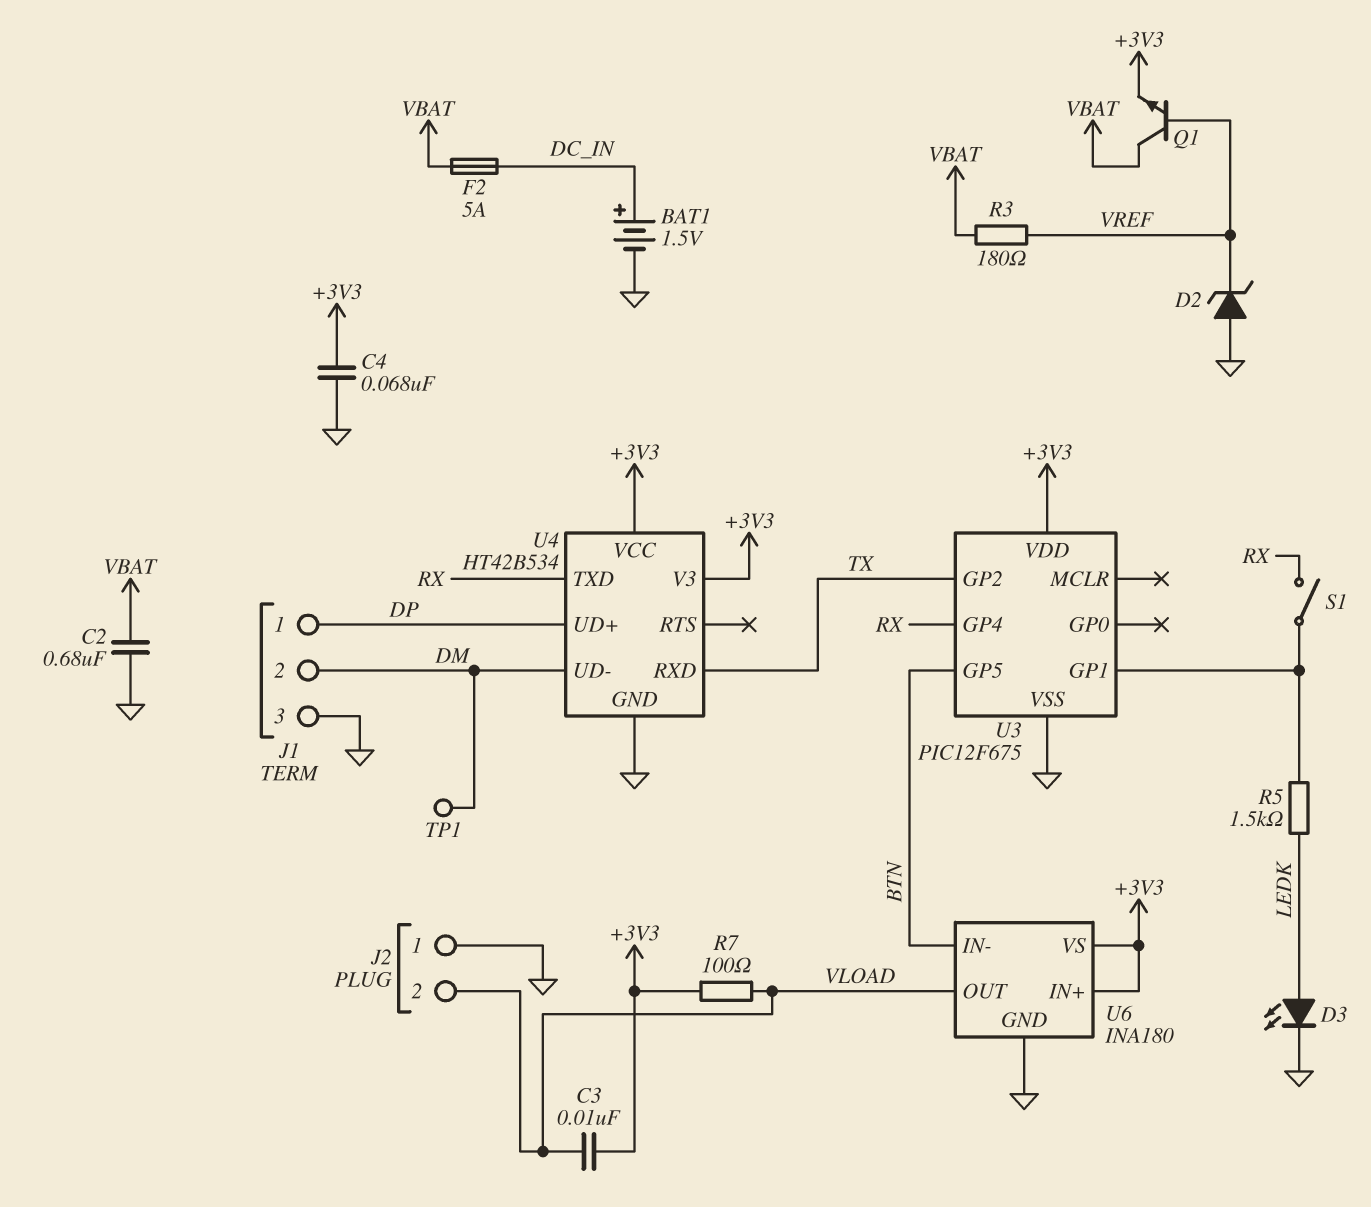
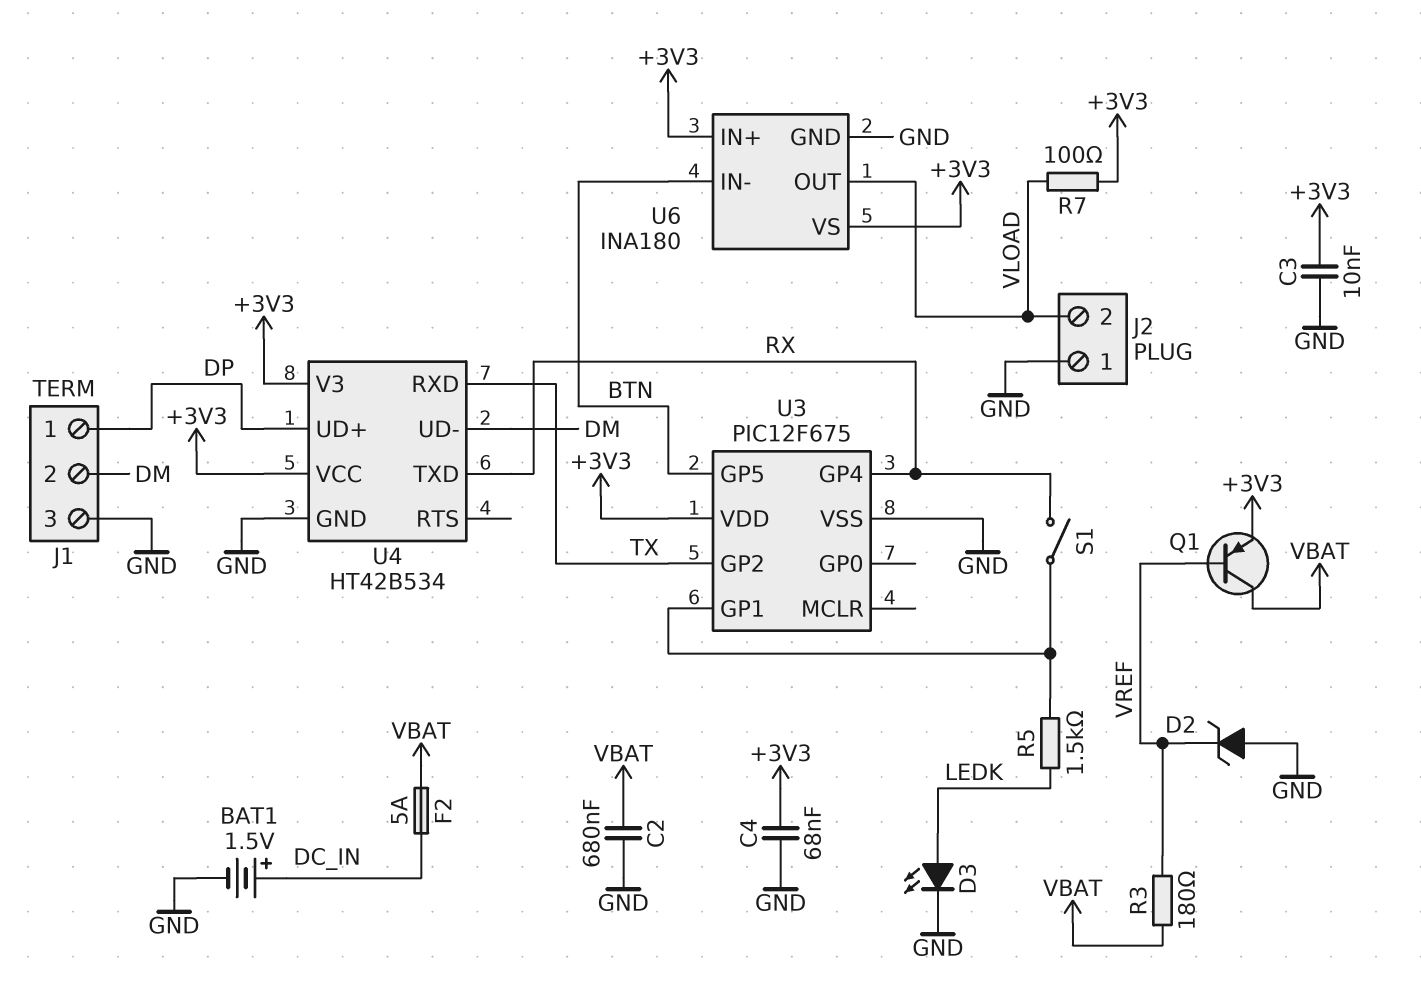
C3: 10nF (+3V3, VLOAD) -> 10nF (+3V3, GND)
Q1: NPN (B VREF, C VBAT, E +3V3) -> PNP (B VREF, C VBAT, E +3V3)
TP1: test point (DM) -> none

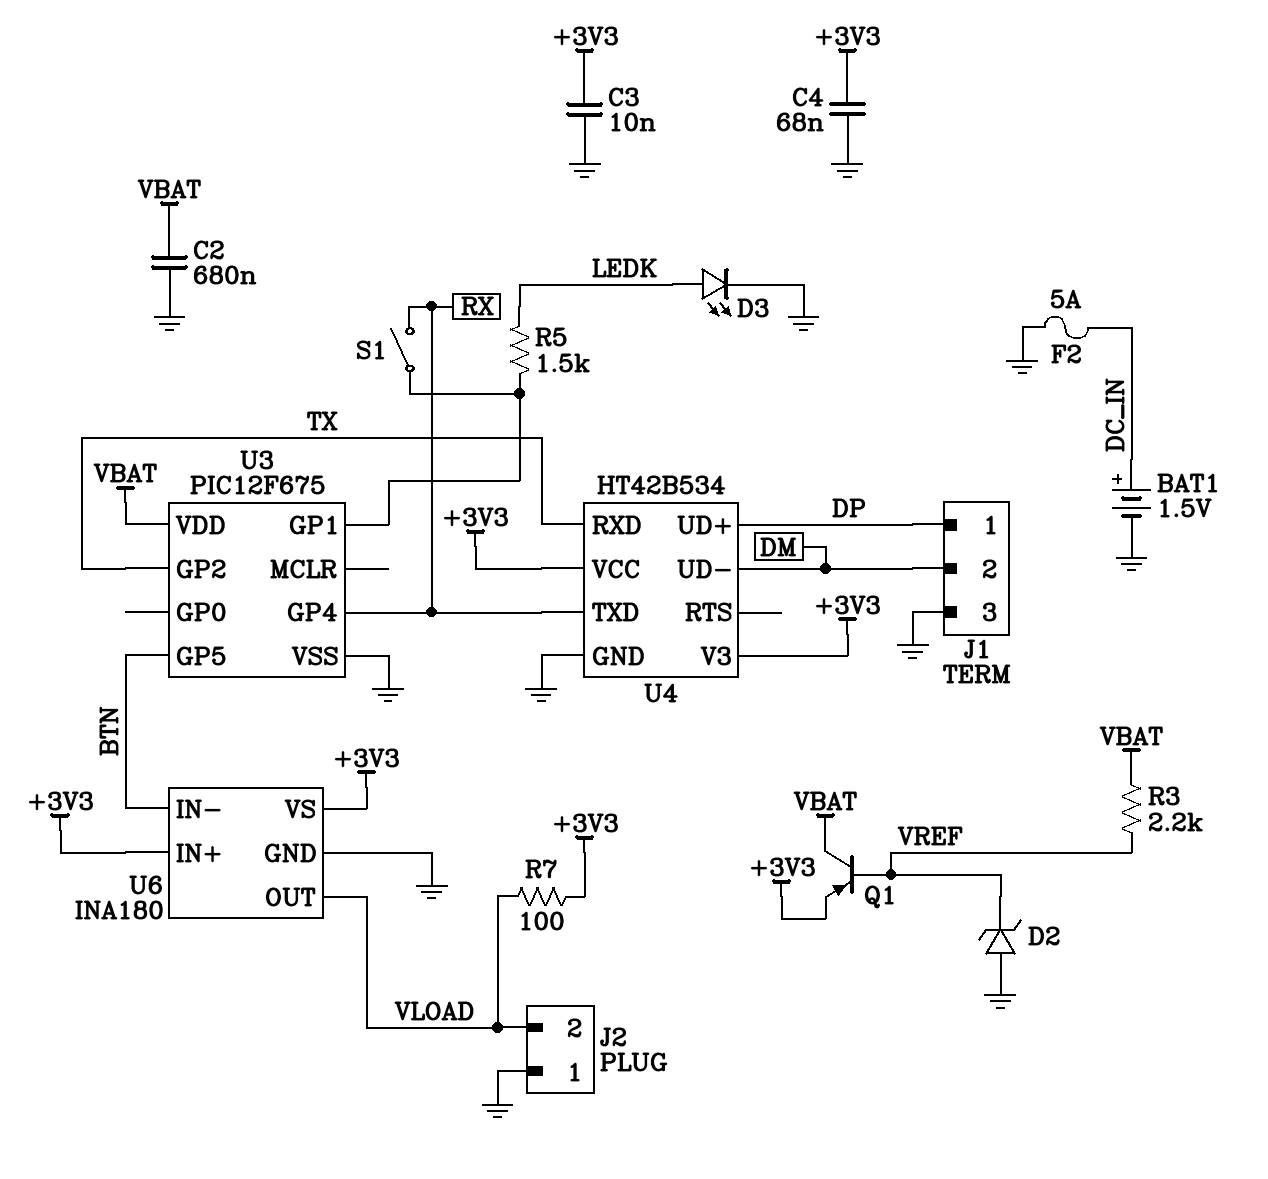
F2: 5A (DC_IN, VBAT) -> 5A (DC_IN, GND)
R3: 180 (VBAT, VREF) -> 2.2k (VBAT, VREF)
U3 pin VDD: +3V3 -> VBAT

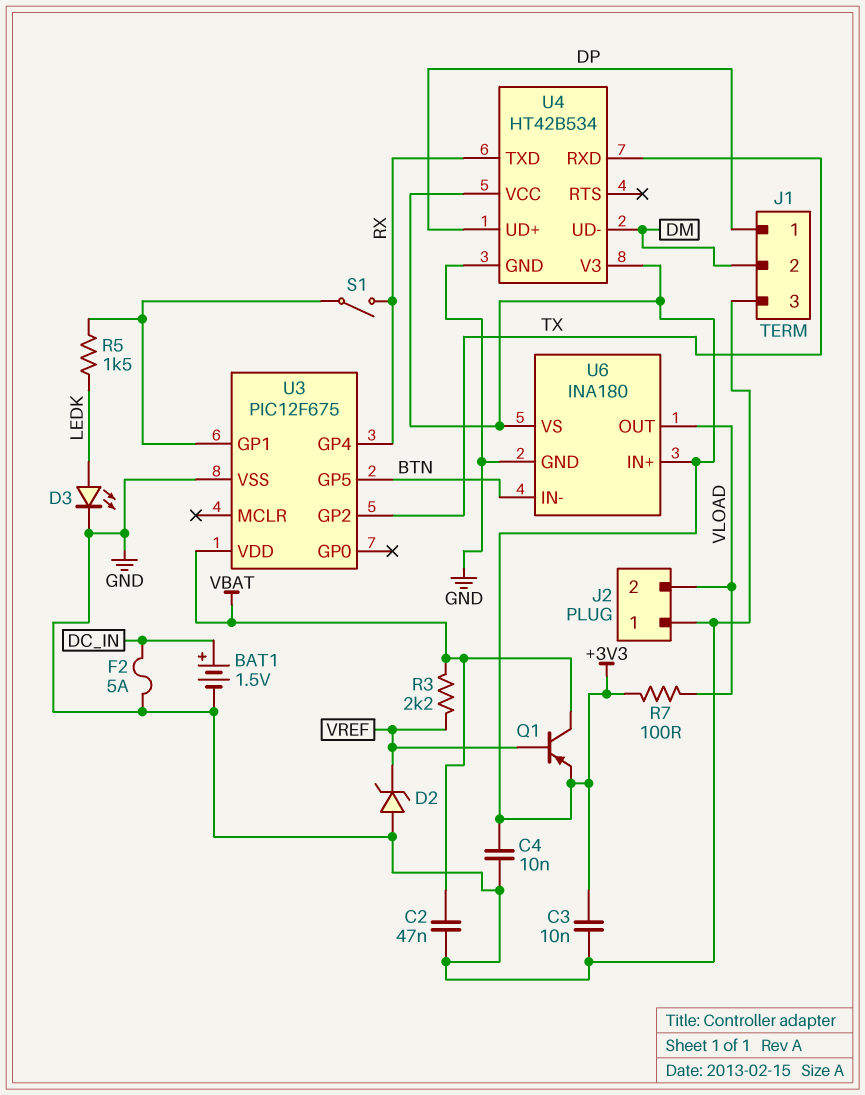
C2: 680nF (GND, VBAT) -> 47nF (GND, VBAT)
C4: 68nF (+3V3, GND) -> 10nF (+3V3, GND)

